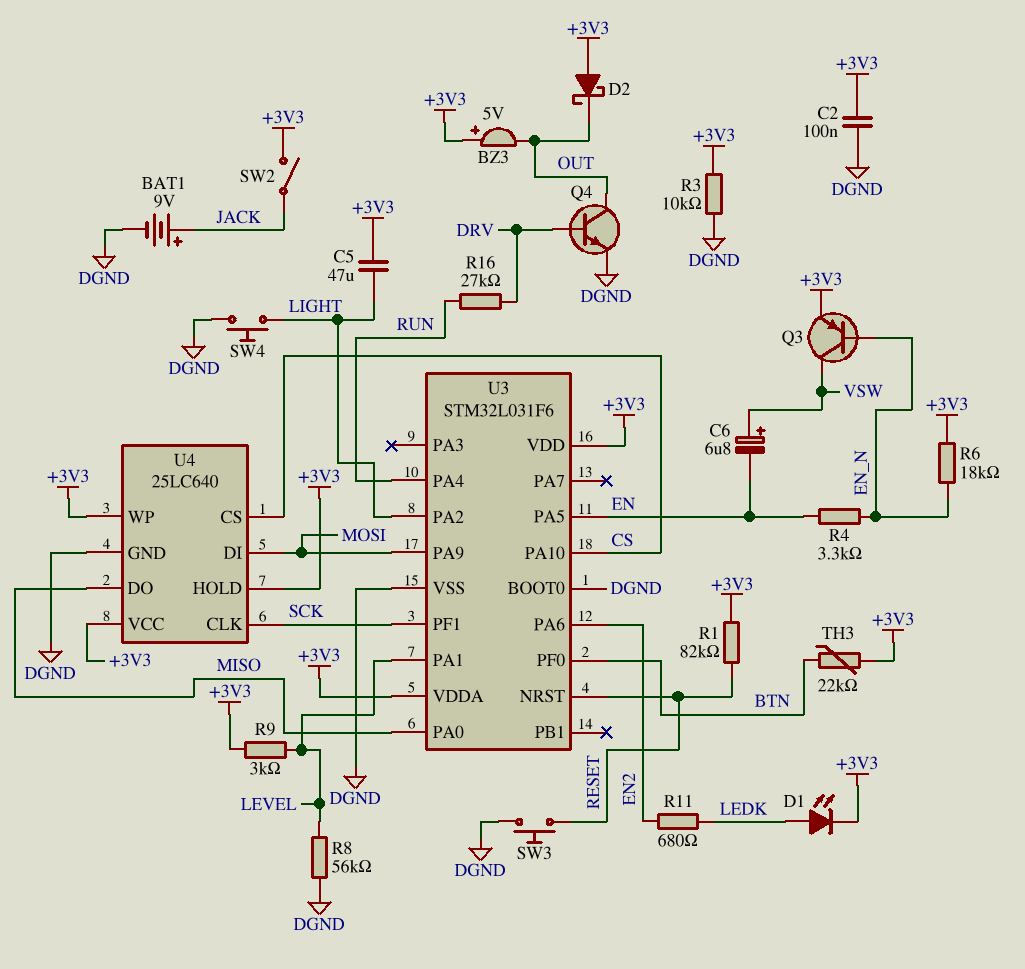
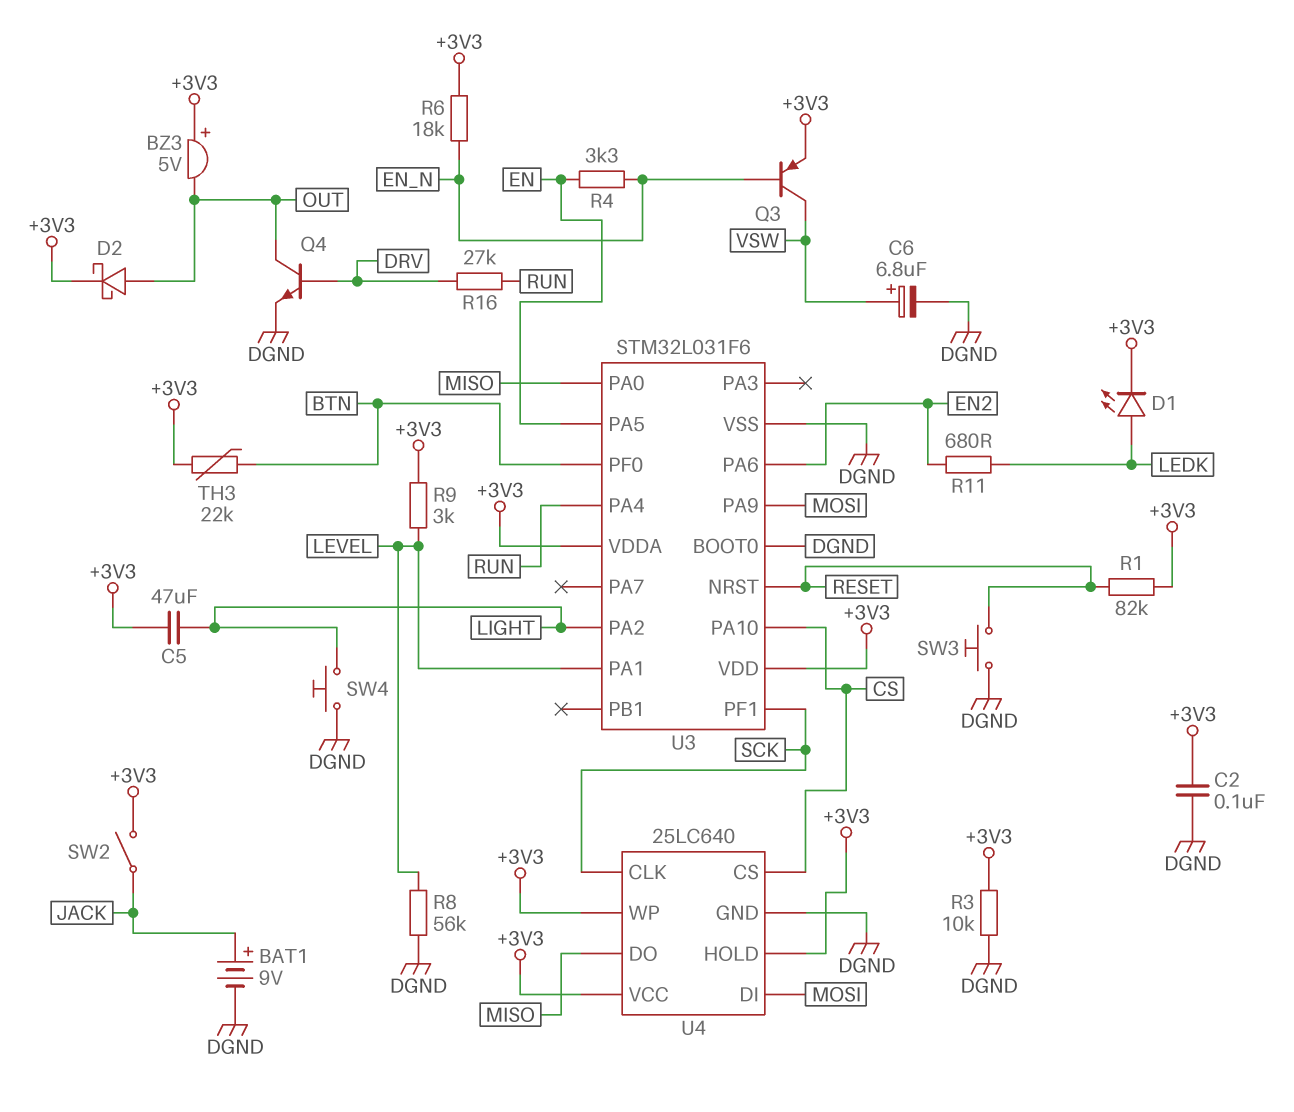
C6: 6.8uF (plus VSW, minus EN) -> 6.8uF (plus VSW, minus DGND)
D2: schottky (A +3V3, K OUT) -> schottky (A OUT, K +3V3)

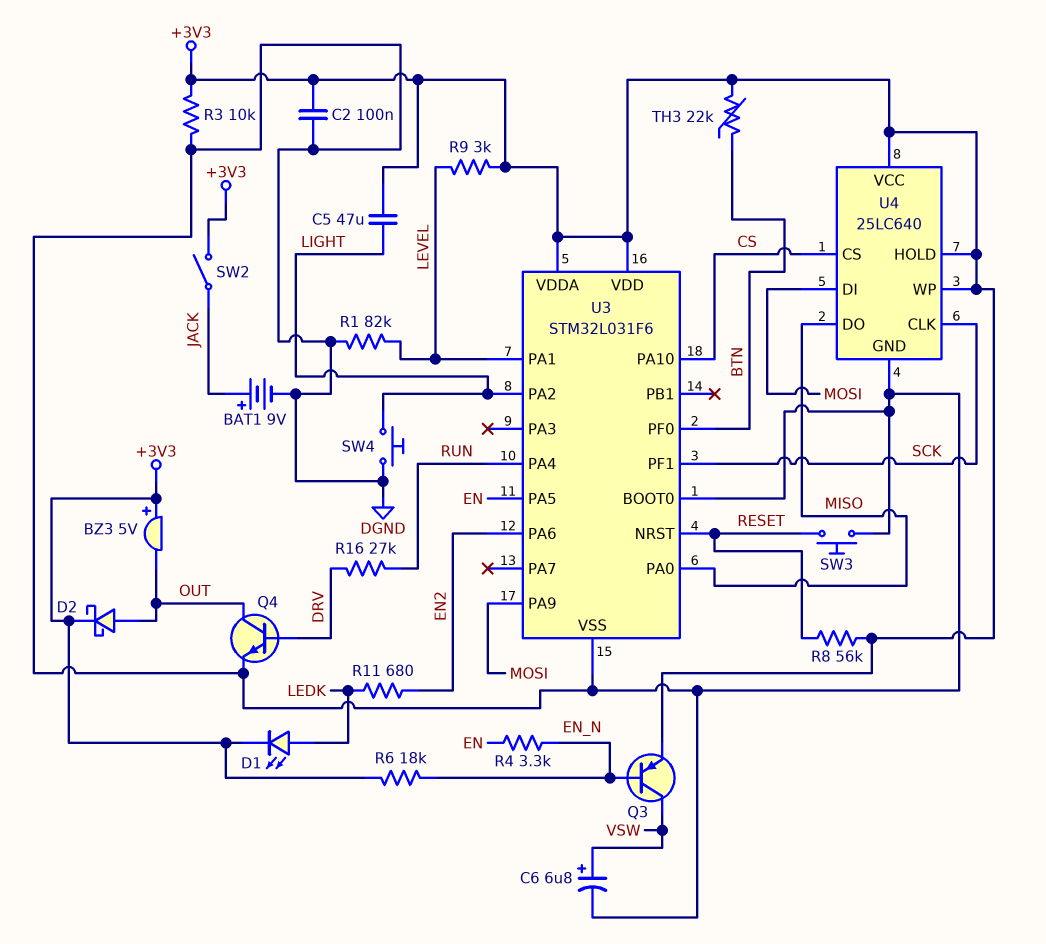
R1: 82k (+3V3, RESET) -> 82k (DGND, LEVEL)
R8: 56k (DGND, LEVEL) -> 56k (+3V3, RESET)

